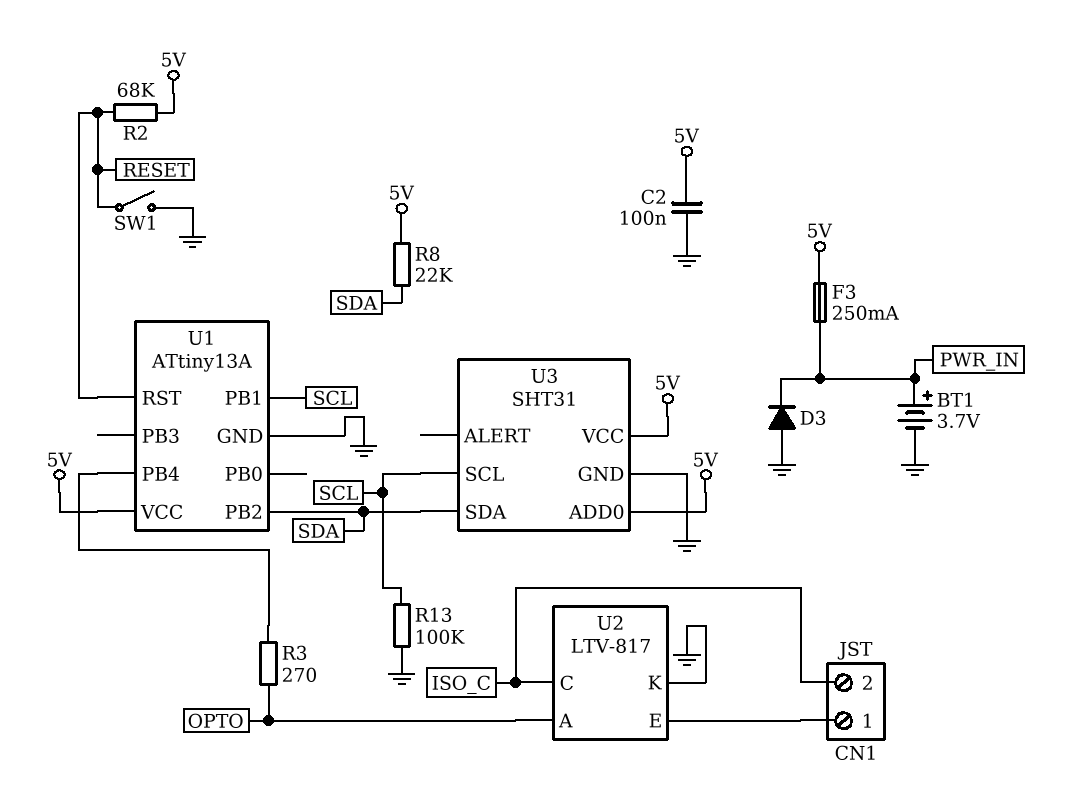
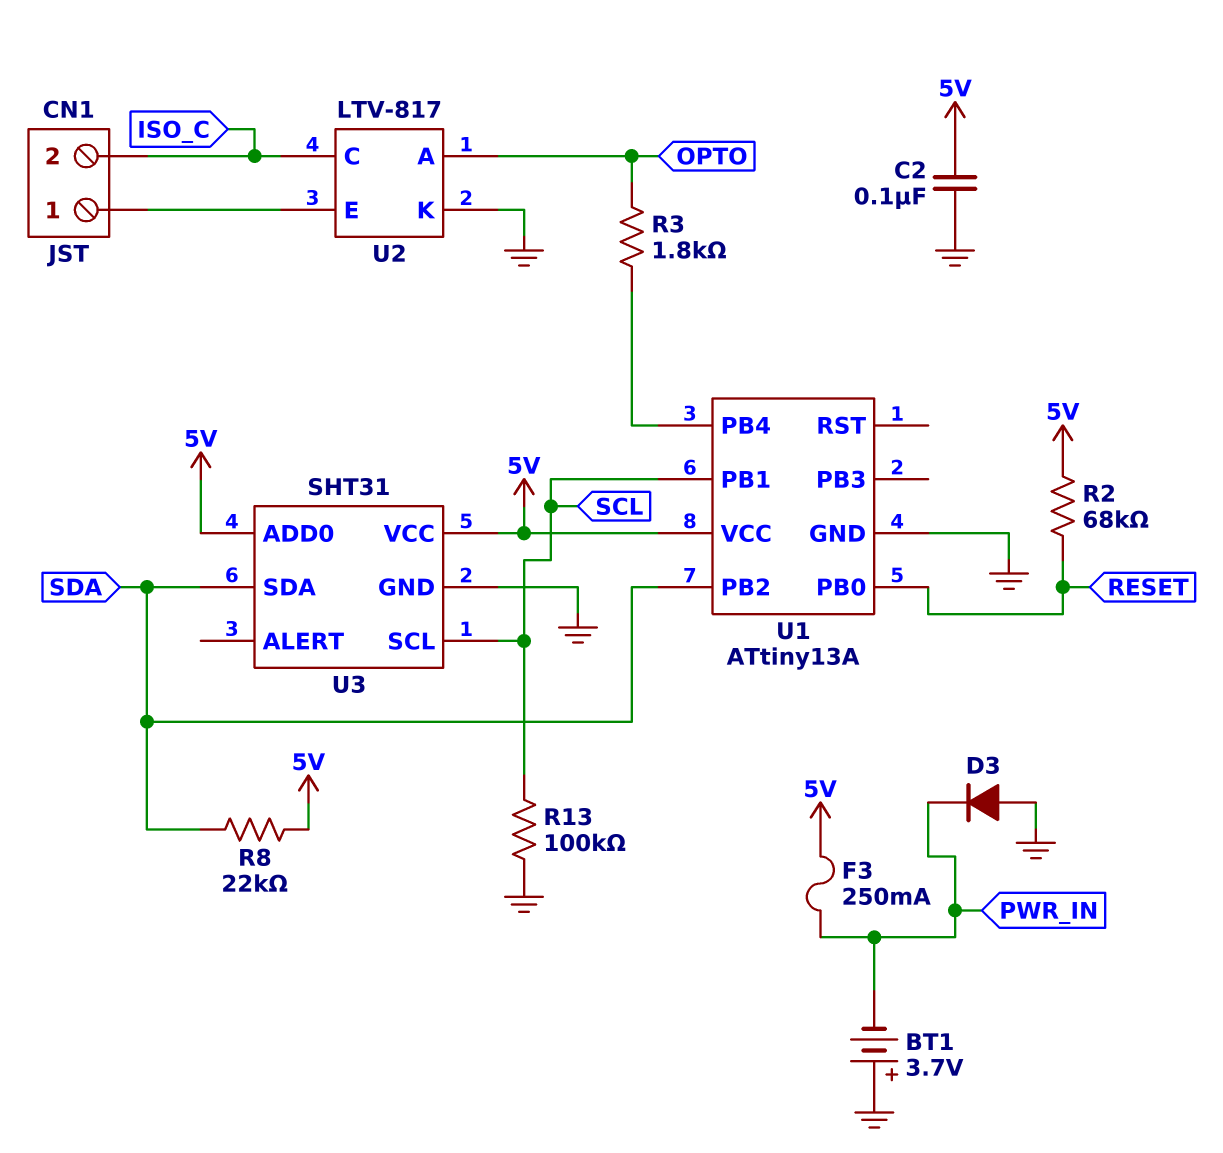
BT1: 3.7V (plus PWR_IN, minus GND) -> 3.7V (plus GND, minus PWR_IN)
R3: 270 (OPTO, U1/PB4) -> 1.8k (OPTO, U1/PB4)
SW1: switch (GND, RESET) -> none
U1 pin PB0: none -> RESET
U1 pin RST: RESET -> none

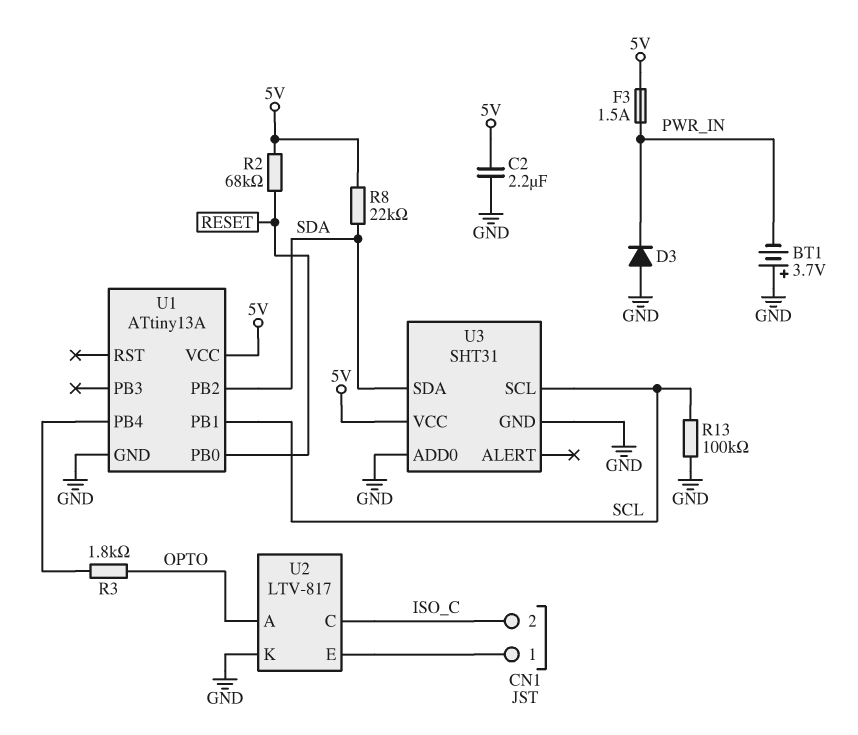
C2: 100nF (5V, GND) -> 2.2uF (5V, GND)
F3: 250mA (5V, PWR_IN) -> 1.5A (5V, PWR_IN)
U3 pin ADD0: 5V -> GND

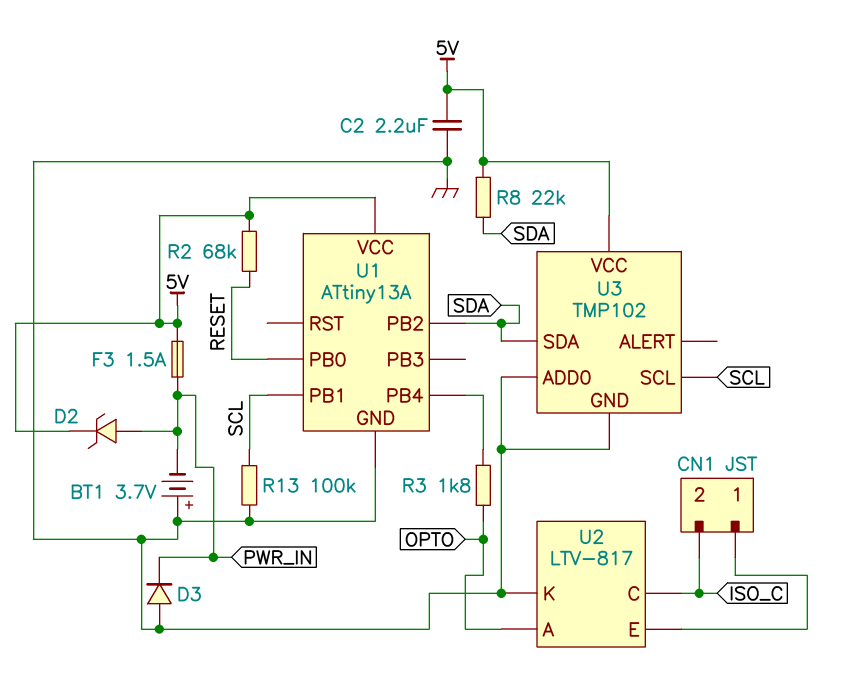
D2: none -> zener (A PWR_IN, K 5V)
U3: SHT31 -> TMP102

